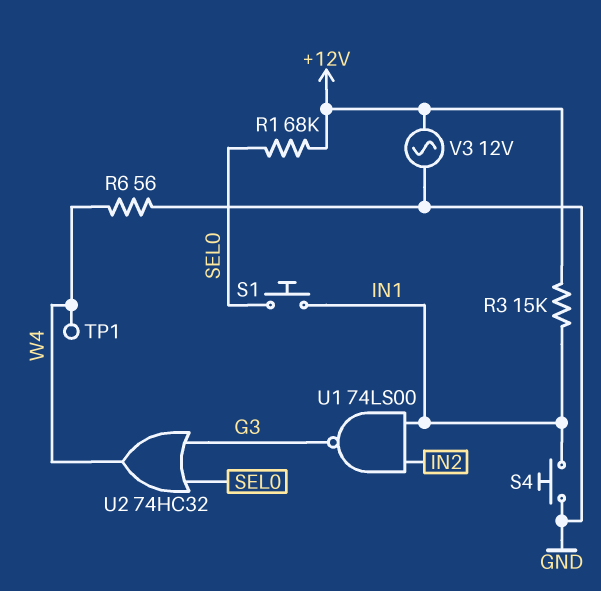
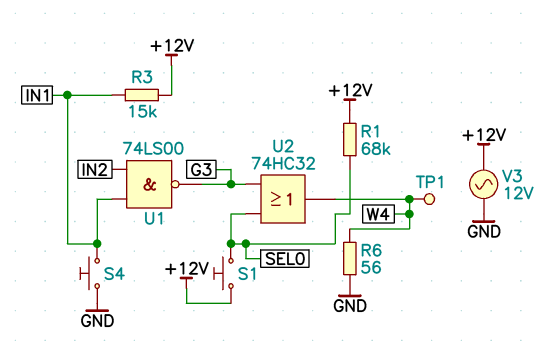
S1: button (IN1, SEL0) -> button (+12V, SEL0)

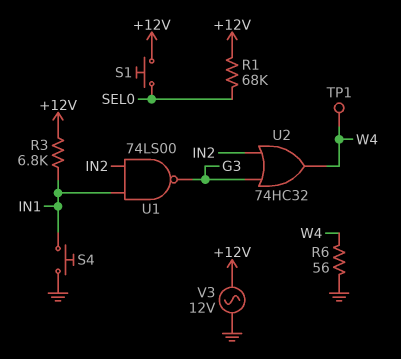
R3: 15k (+12V, IN1) -> 6.8k (+12V, IN1)
U2: OR 74HC32 (in G3, in SEL0, out W4) -> OR 74HC32 (in G3, in IN2, out W4)

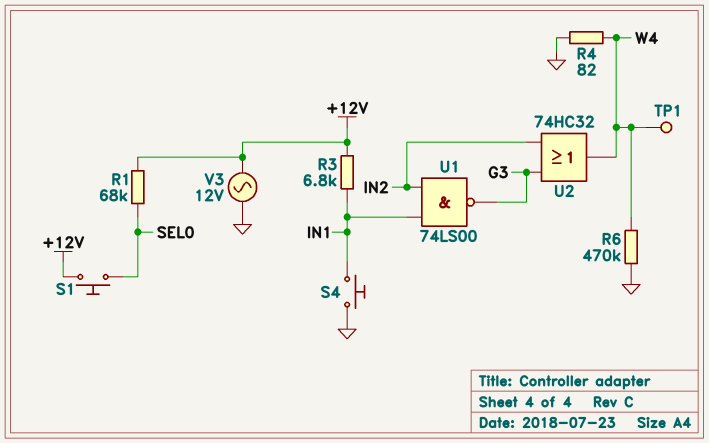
R4: none -> 82 (GND, W4)
R6: 56 (GND, W4) -> 470k (GND, W4)

